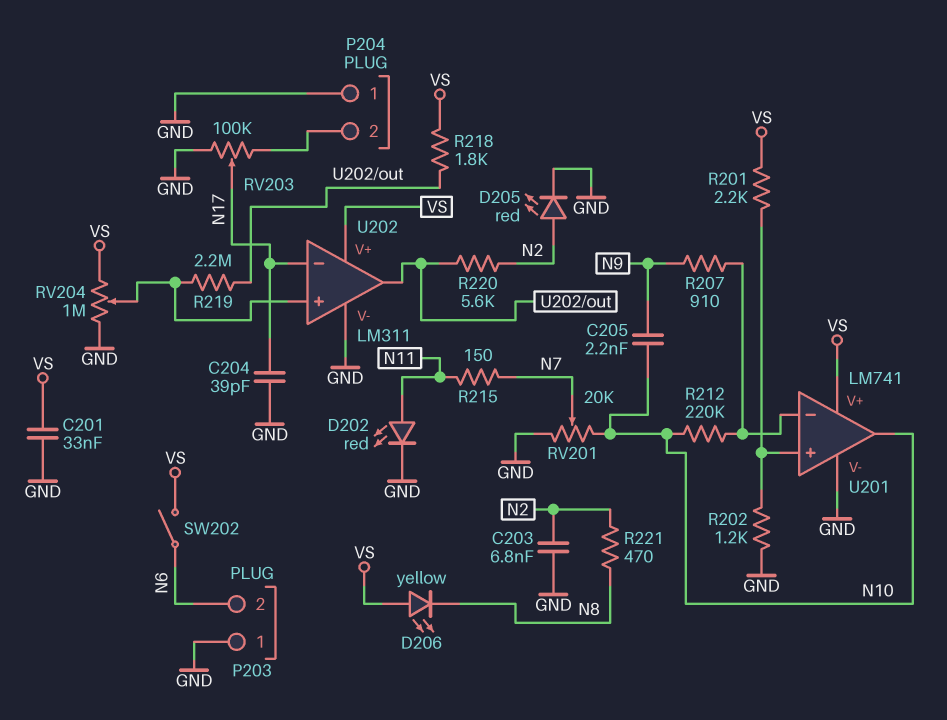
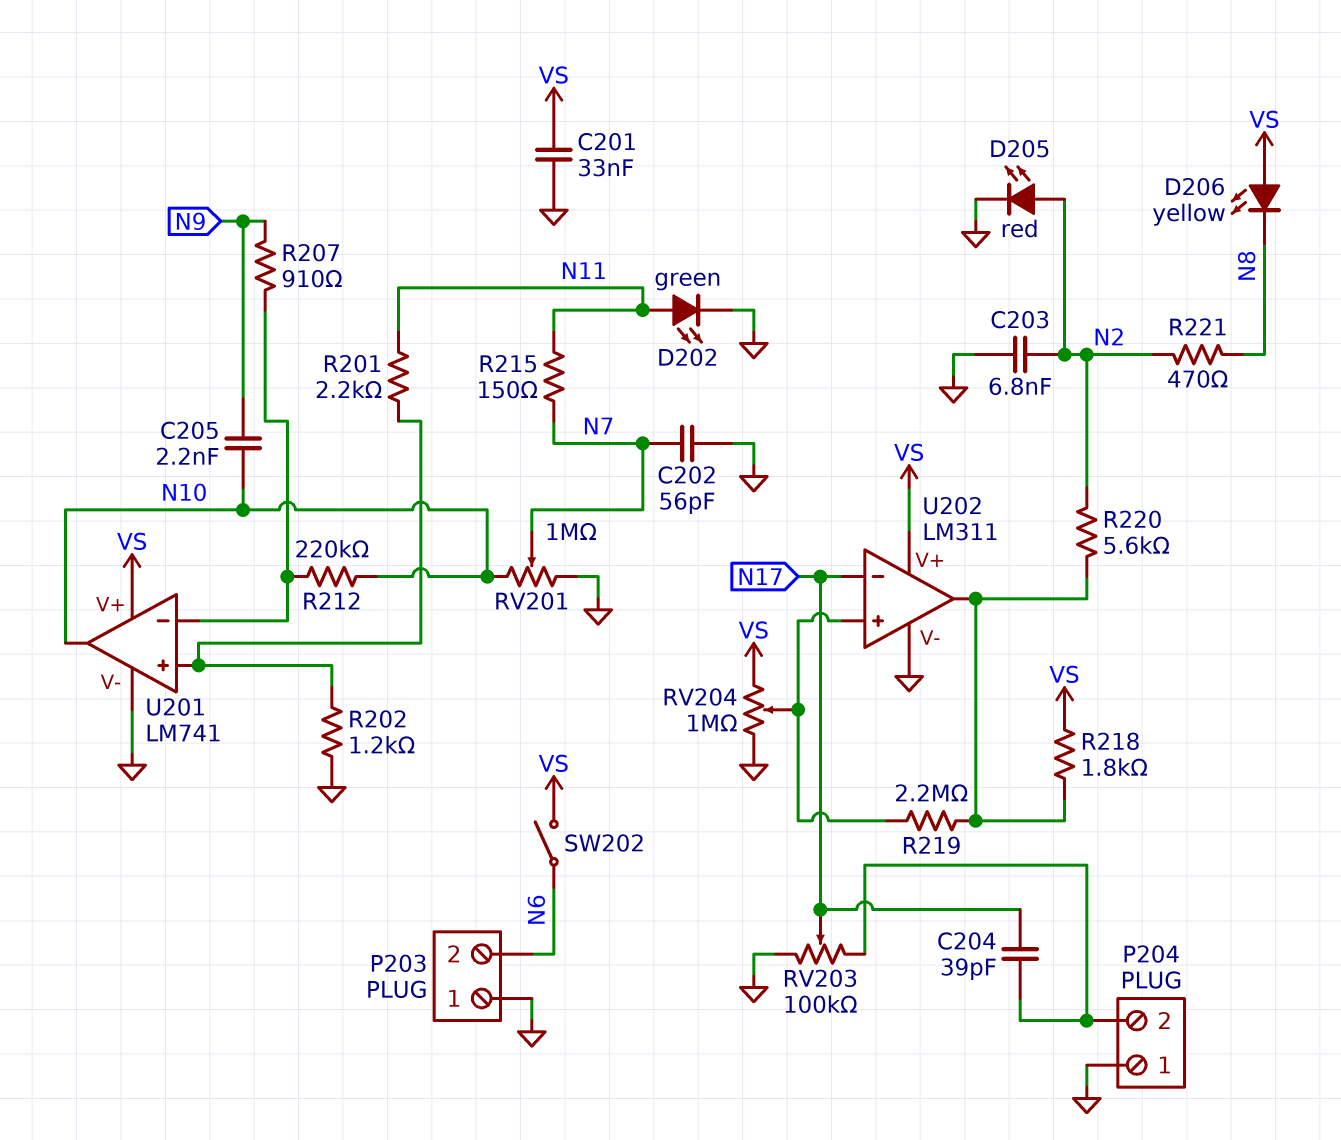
C202: none -> 56pF (GND, N7)
C204: 39pF (GND, N17) -> 39pF (N17, P204/2)
D202: LED red (A N11, K GND) -> LED green (A N11, K GND)
R201: 2.2k (U201/in+, VS) -> 2.2k (N11, U201/in+)
RV201: 20k (GND, N10, wiper N7) -> 1M (GND, N10, wiper N7)

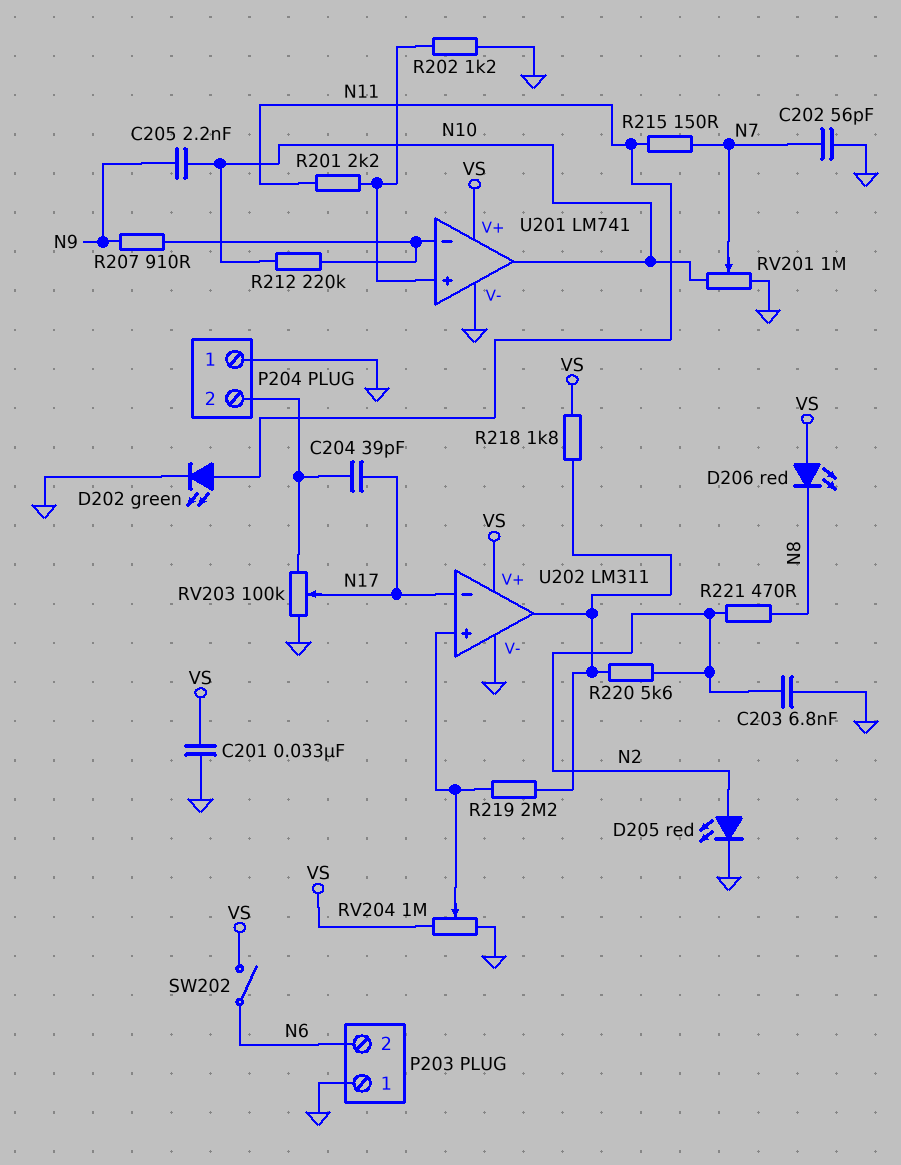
D206: LED yellow (A VS, K N8) -> LED red (A VS, K N8)

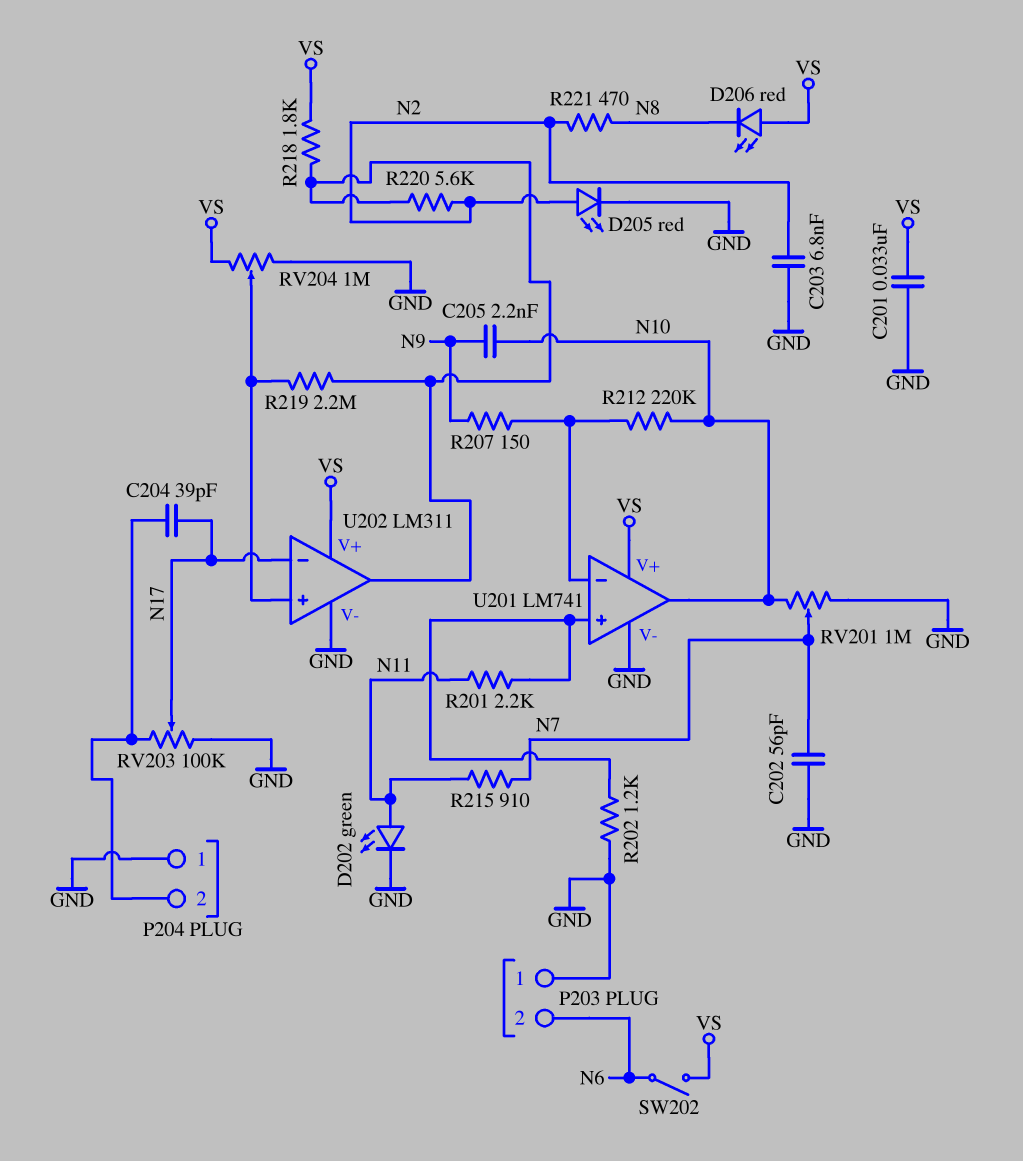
R207: 910 (N9, U201/in-) -> 150 (N9, U201/in-)
R215: 150 (N7, N11) -> 910 (N7, N11)

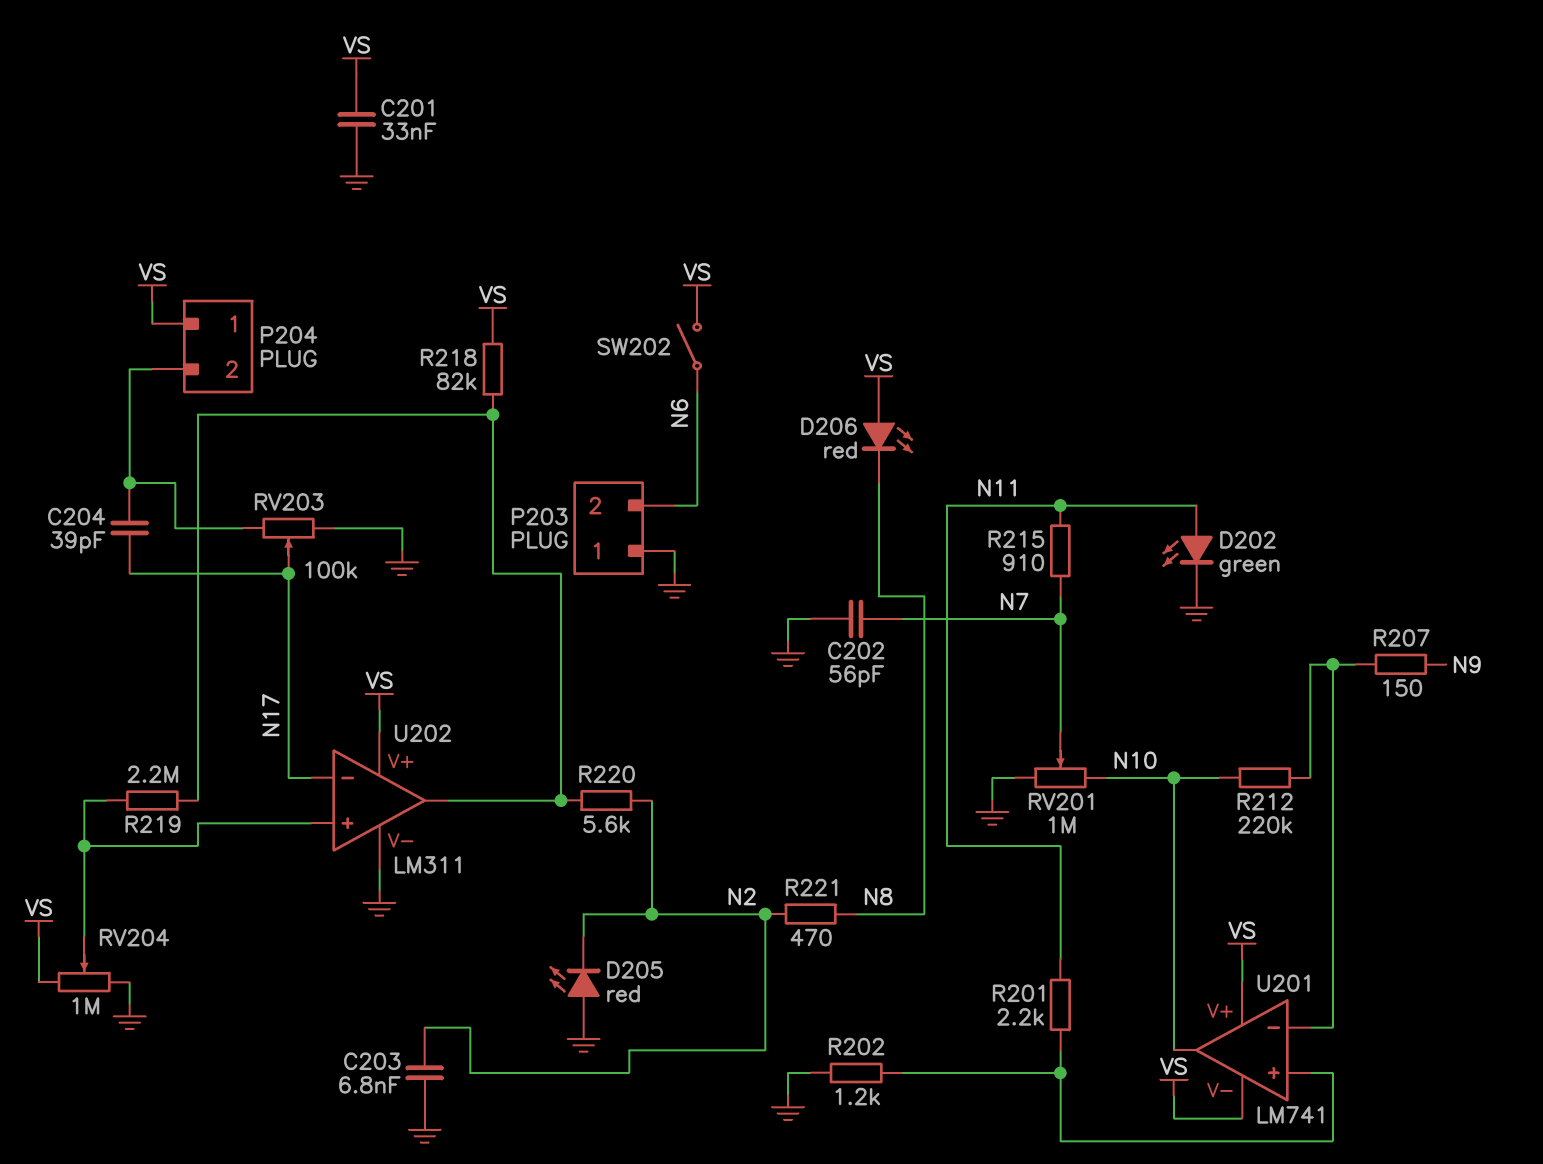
C205: 2.2nF (N9, N10) -> none
D205: LED red (A N2, K GND) -> LED red (A GND, K N2)
P204 pin 1: GND -> VS
R218: 1.8k (U202/out, VS) -> 82k (U202/out, VS)
U201 pin V-: GND -> VS

